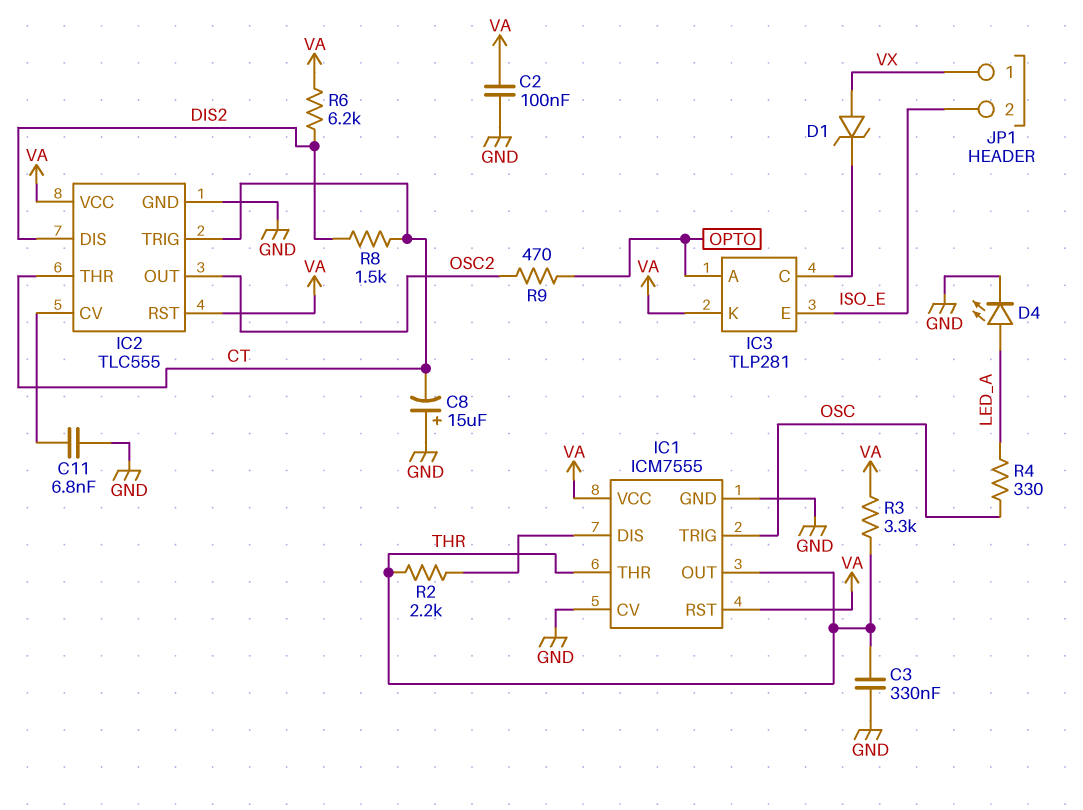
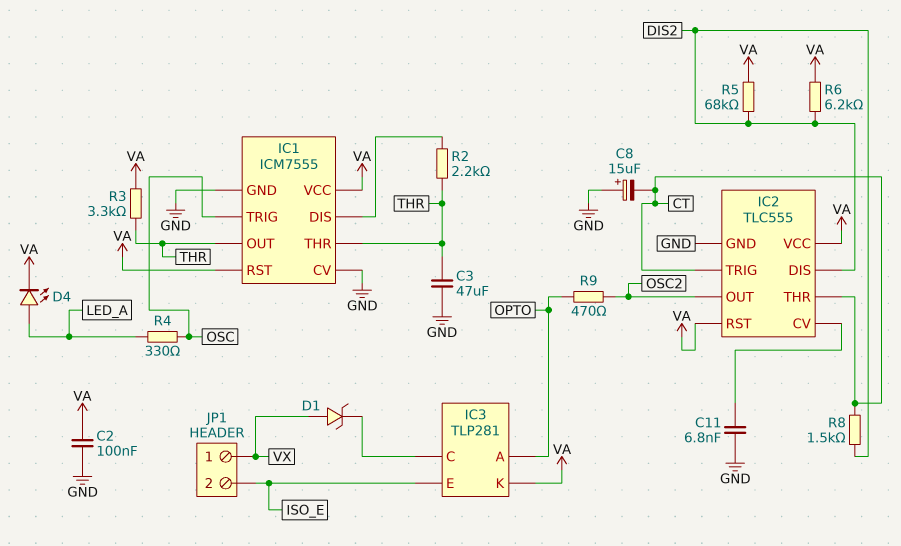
C3: 330nF (GND, THR) -> 47uF (GND, THR)
D4: LED (A LED_A, K GND) -> LED (A LED_A, K VA)
R5: none -> 68k (DIS2, VA)

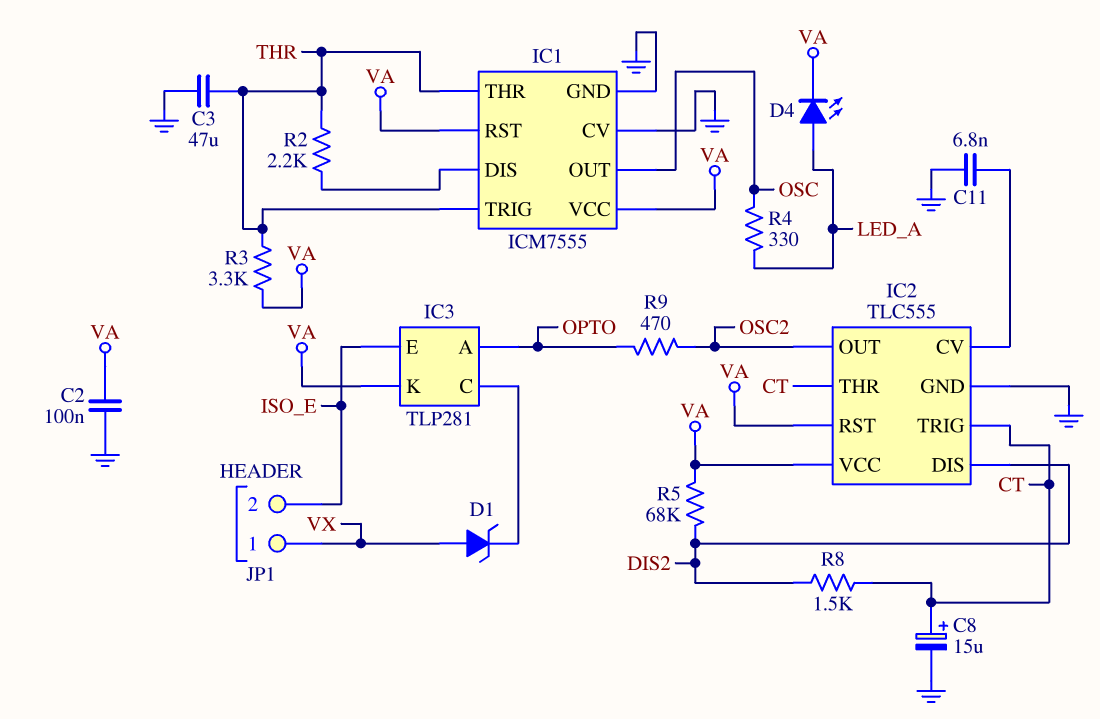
C8: 15uF (plus GND, minus CT) -> 15uF (plus CT, minus GND)
IC1 pin OUT: THR -> OSC
IC1 pin TRIG: OSC -> THR
R6: 6.2k (DIS2, VA) -> none

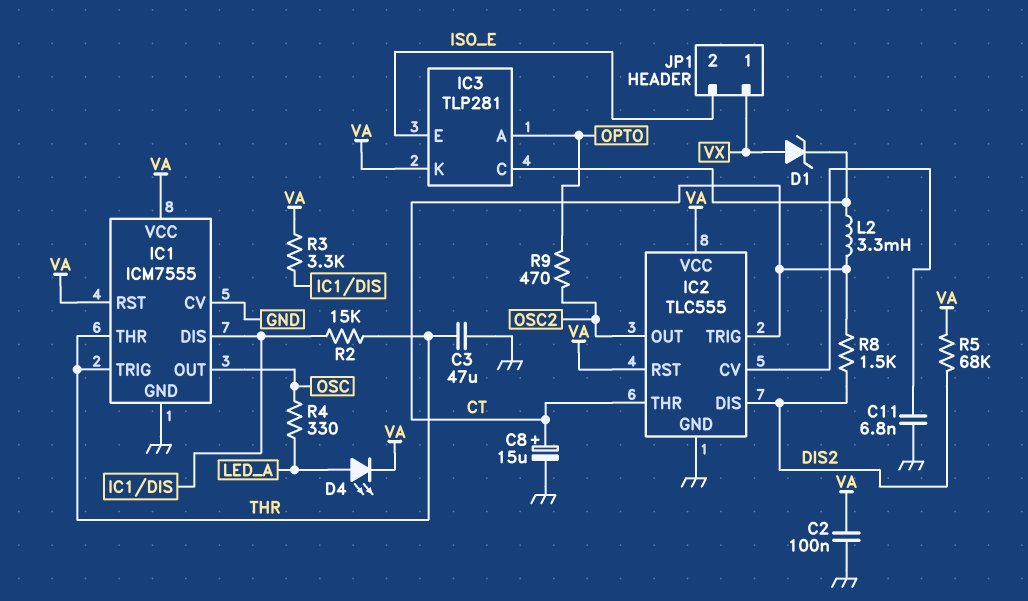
L2: none -> 3.3mH (CT, IC3/C)
R2: 2.2k (IC1/DIS, THR) -> 15k (IC1/DIS, THR)
R3: 3.3k (THR, VA) -> 3.3k (IC1/DIS, VA)

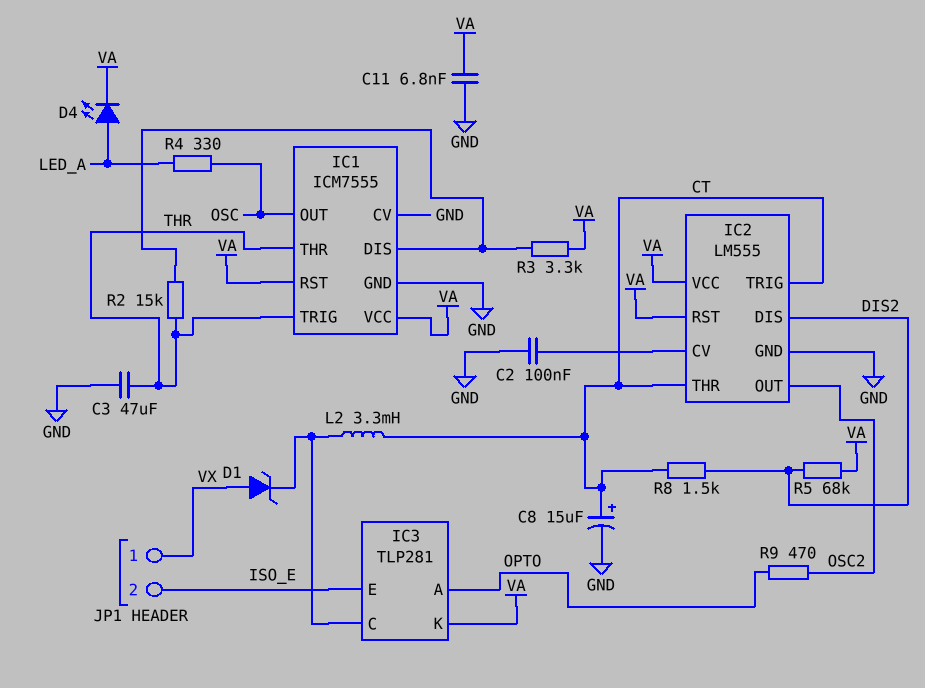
C2: 100nF (GND, VA) -> 100nF (GND, IC2/CV)
C11: 6.8nF (GND, IC2/CV) -> 6.8nF (GND, VA)
IC2: TLC555 -> LM555

